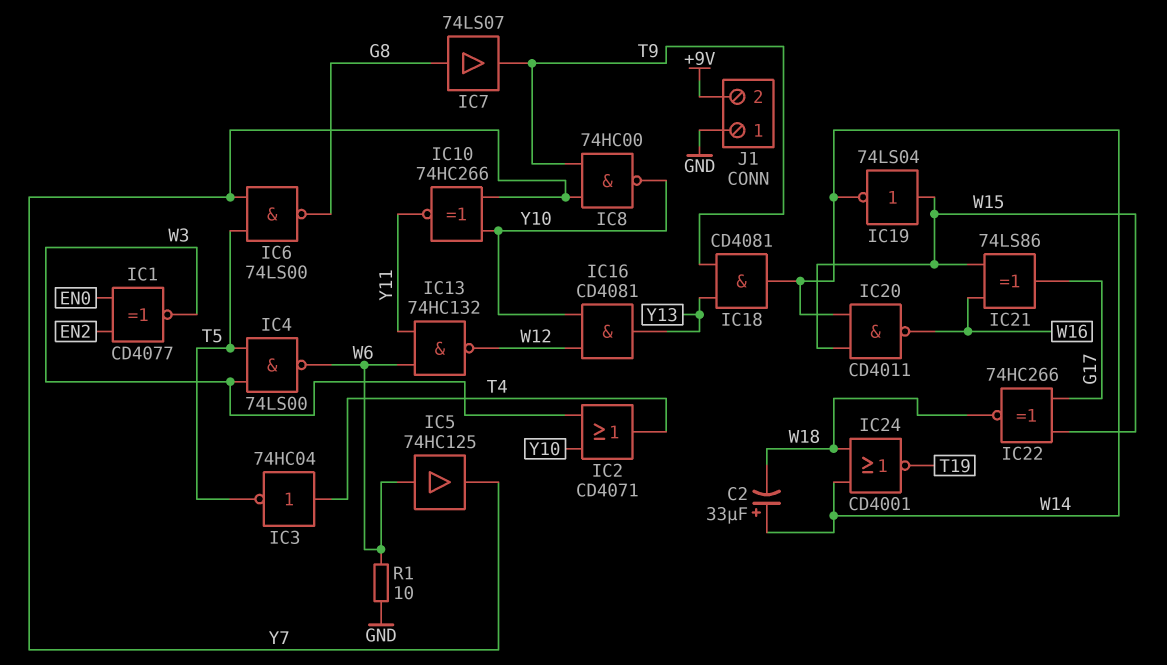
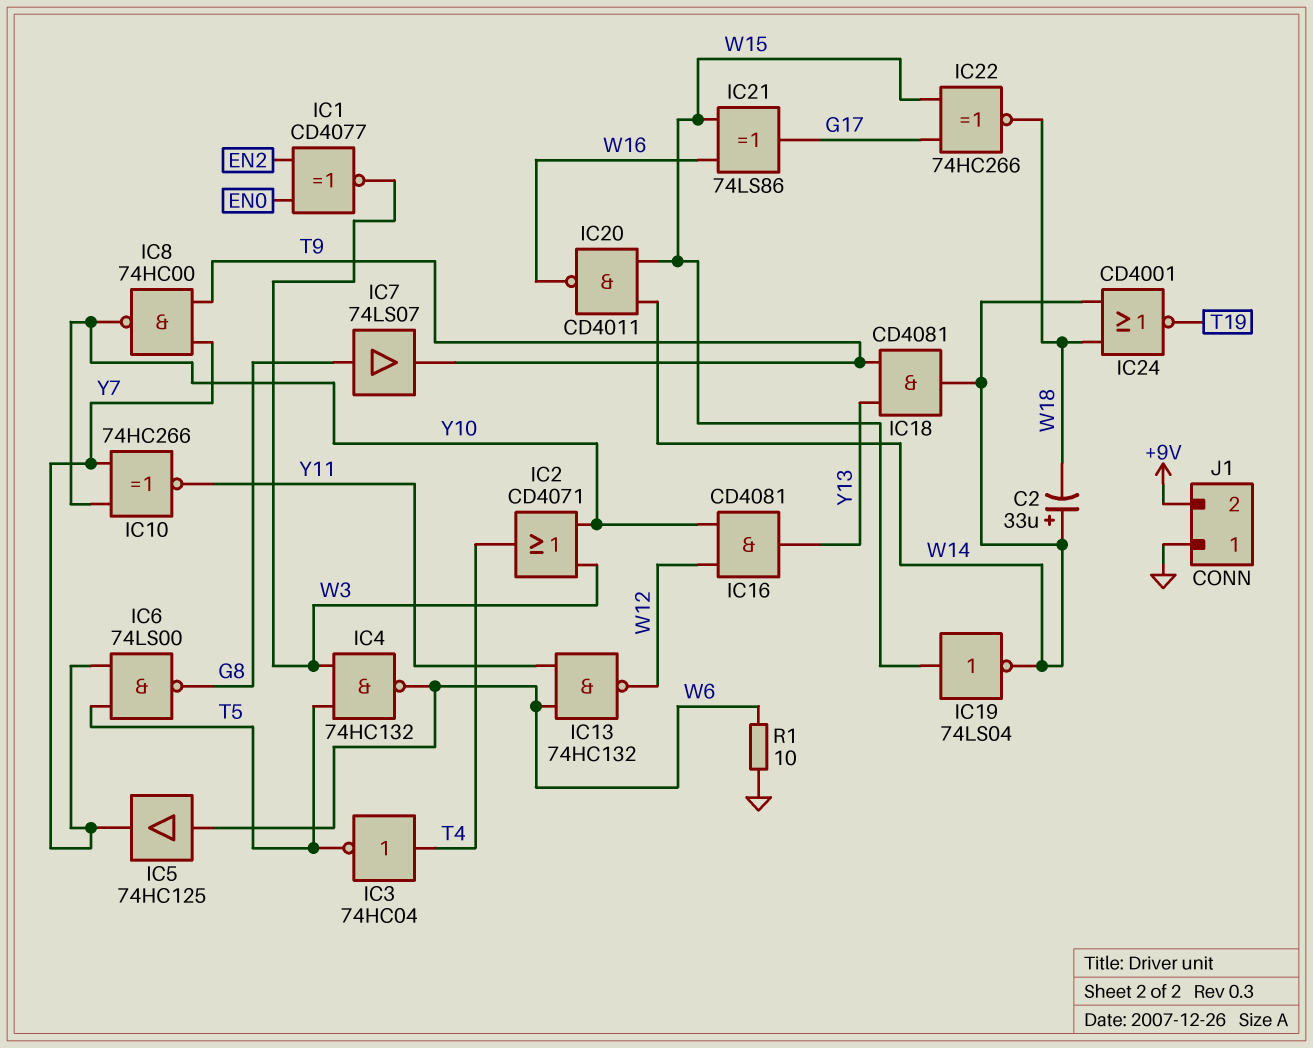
IC4: NAND 74LS00 (in T5, in W3, out W6) -> NAND 74HC132 (in T5, in W3, out W6)

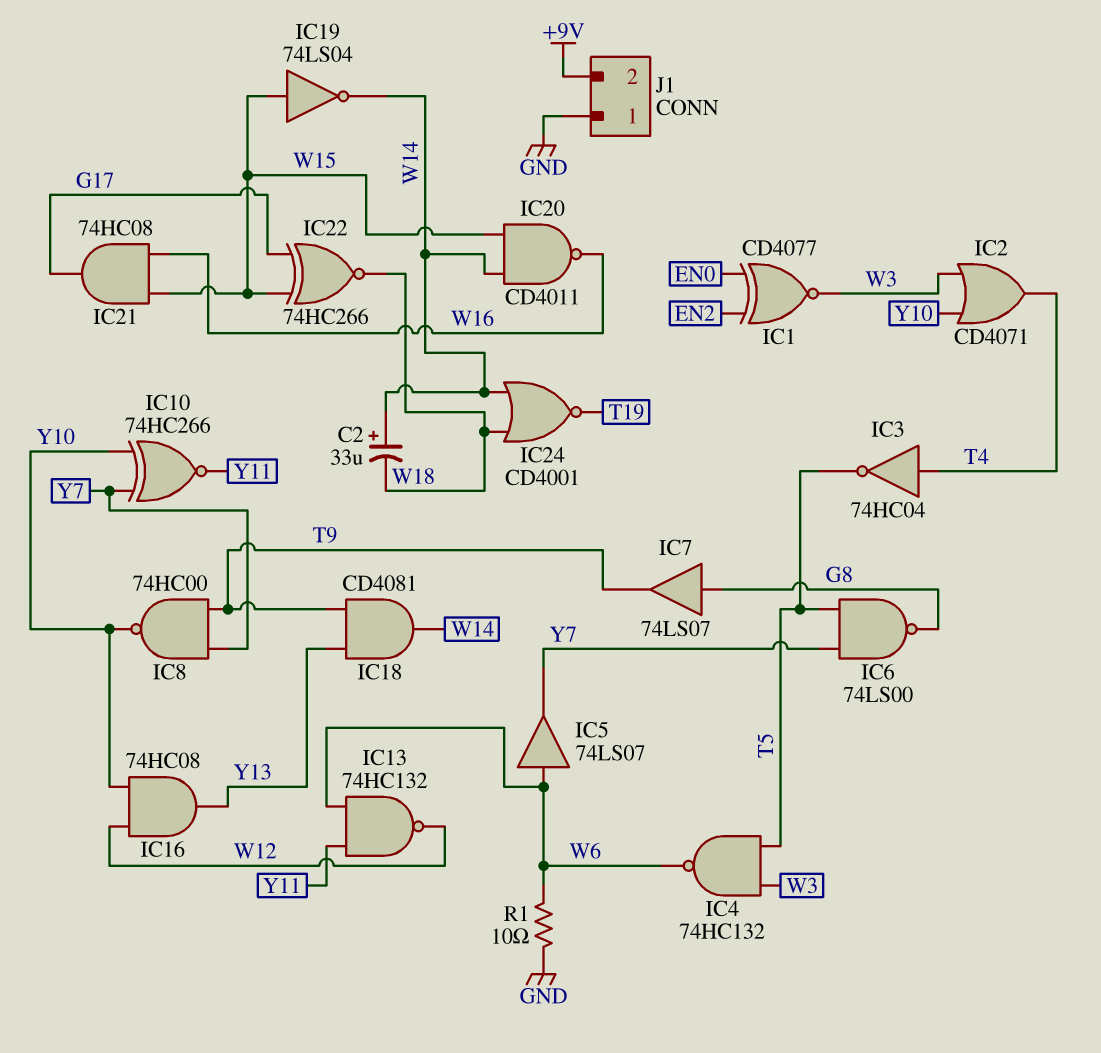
IC5: buffer 74HC125 (in W6, out Y7) -> buffer 74LS07 (in W6, out Y7)
IC16: AND CD4081 (in W12, in Y10, out Y13) -> AND 74HC08 (in W12, in Y10, out Y13)
IC21: XOR 74LS86 (in W15, in W16, out G17) -> AND 74HC08 (in W15, in W16, out G17)

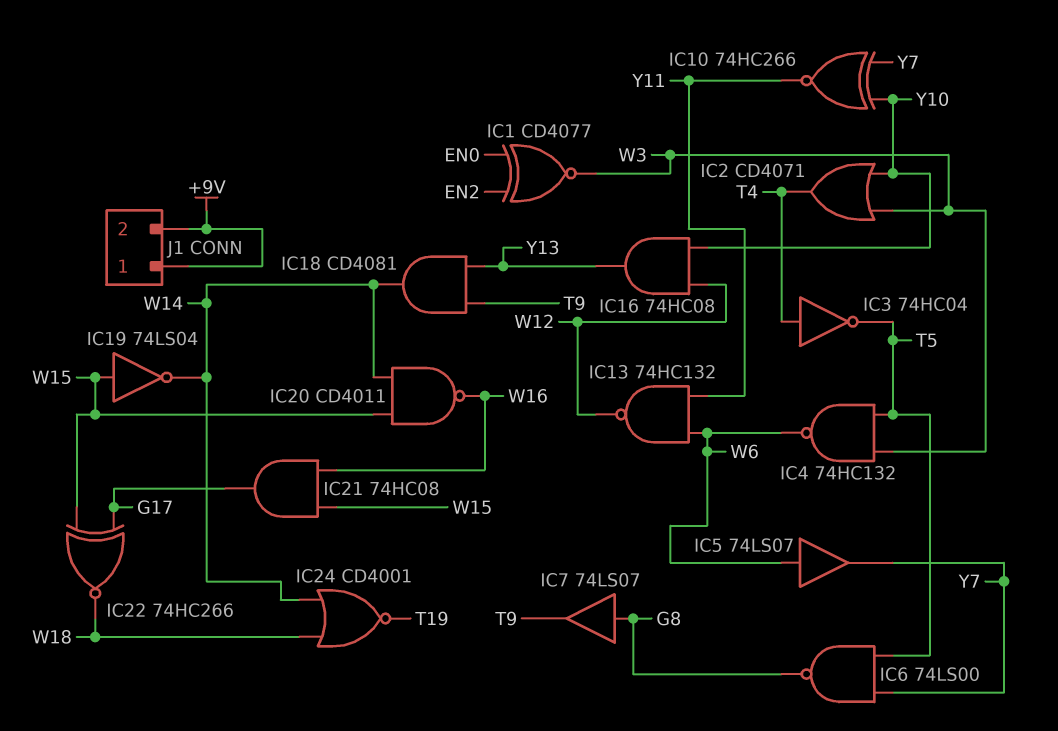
C2: 33uF (plus W14, minus W18) -> none
IC8: NAND 74HC00 (in T9, in Y7, out Y10) -> none
J1 pin 1: GND -> +9V
R1: 10 (GND, W6) -> none

